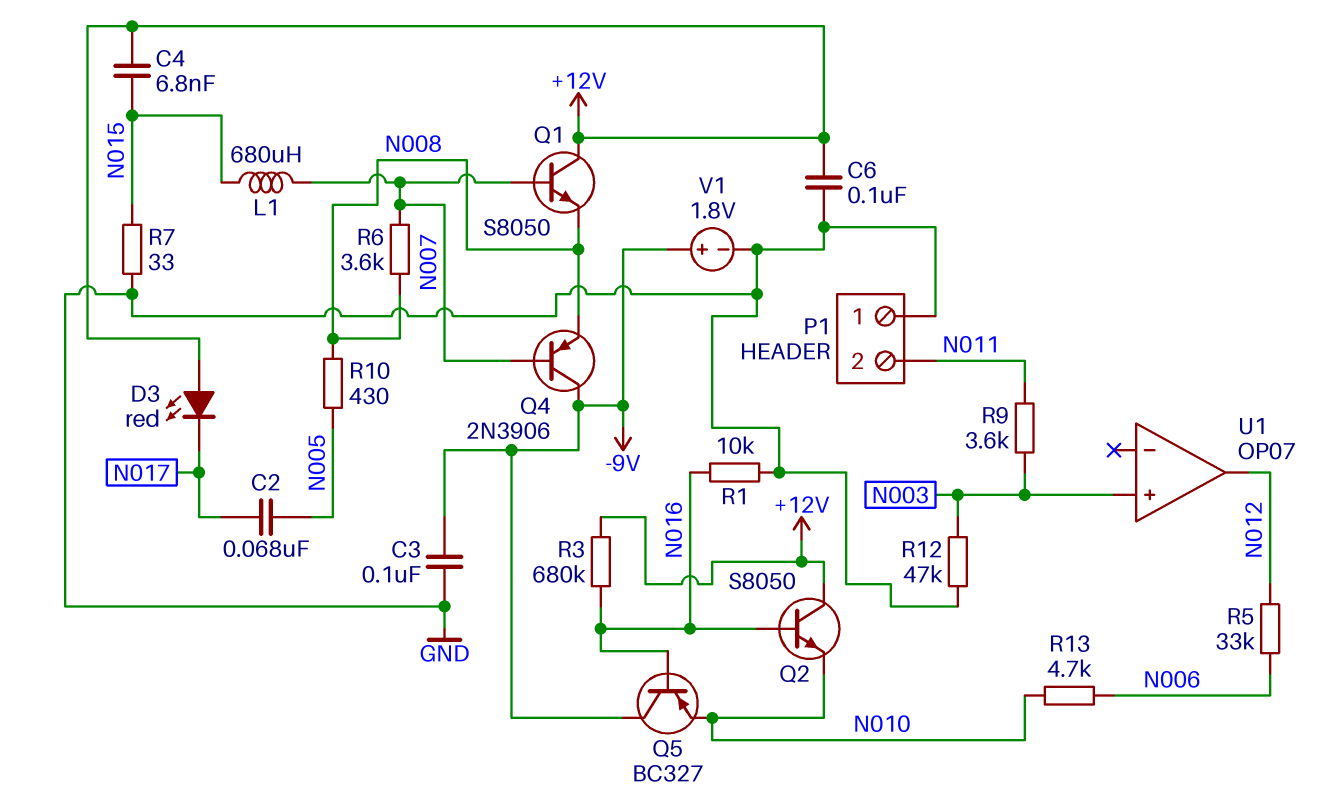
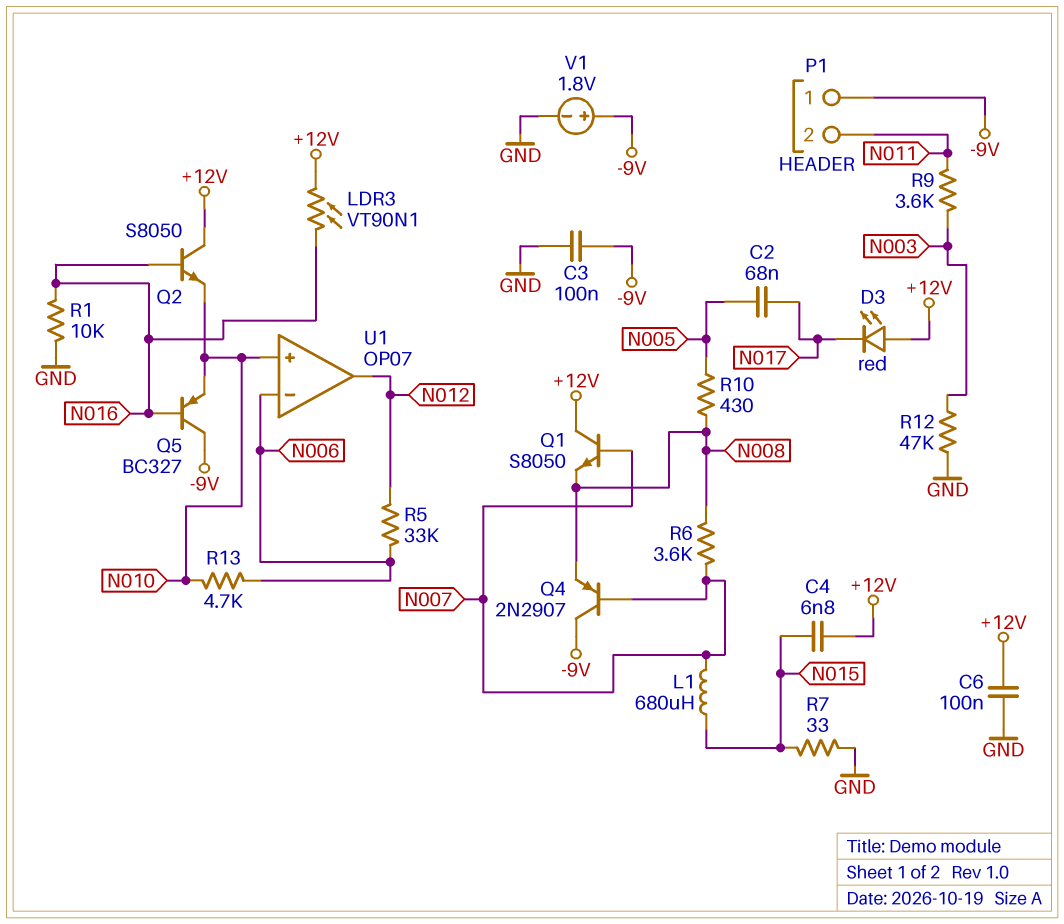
LDR3: none -> VT90N1 (+12V, N016)
P1 pin 1: GND -> -9V
Q4: PNP 2N3906 (B N007, C -9V, E N008) -> PNP 2N2907 (B N007, C -9V, E N008)
R3: 680k (+12V, N016) -> none
U1 pin in+: N003 -> N010
U1 pin in-: none -> N006

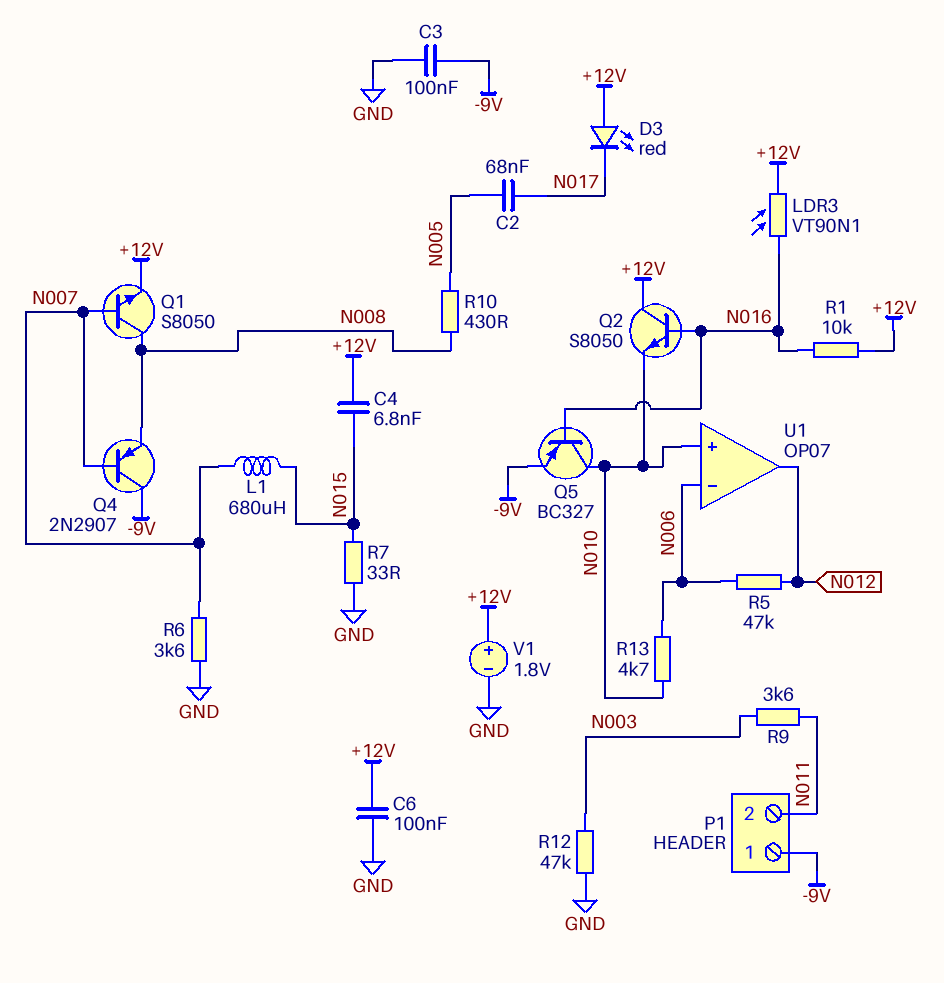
Q1: NPN S8050 (B N007, C +12V, E N008) -> NPN S8050 (B N007, C N008, E +12V)
Q5: PNP BC327 (B N016, C -9V, E N010) -> PNP BC327 (B N016, C N010, E -9V)
R1: 10k (GND, N016) -> 10k (+12V, N016)
R5: 33k (N006, N012) -> 47k (N006, N012)
R6: 3.6k (N007, N008) -> 3.6k (GND, N007)
V1: 1.8V (plus -9V, minus GND) -> 1.8V (plus +12V, minus GND)

